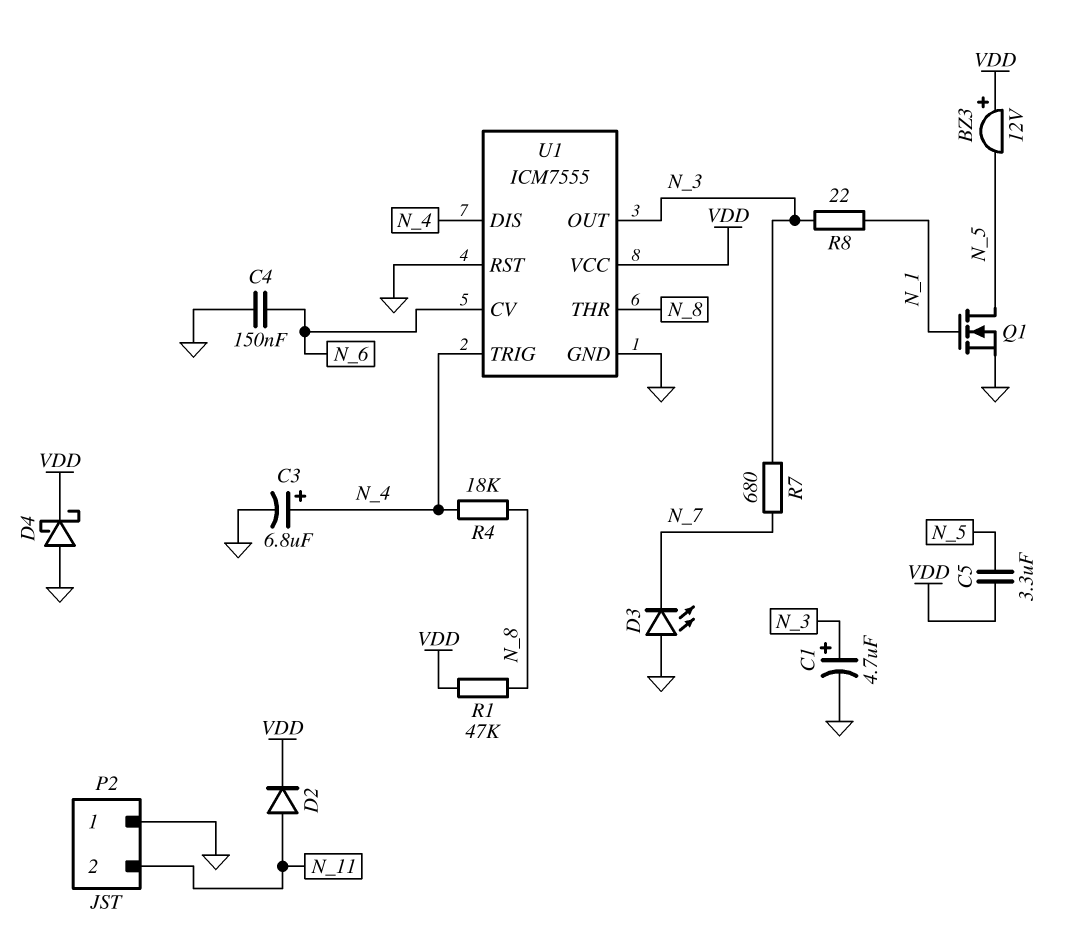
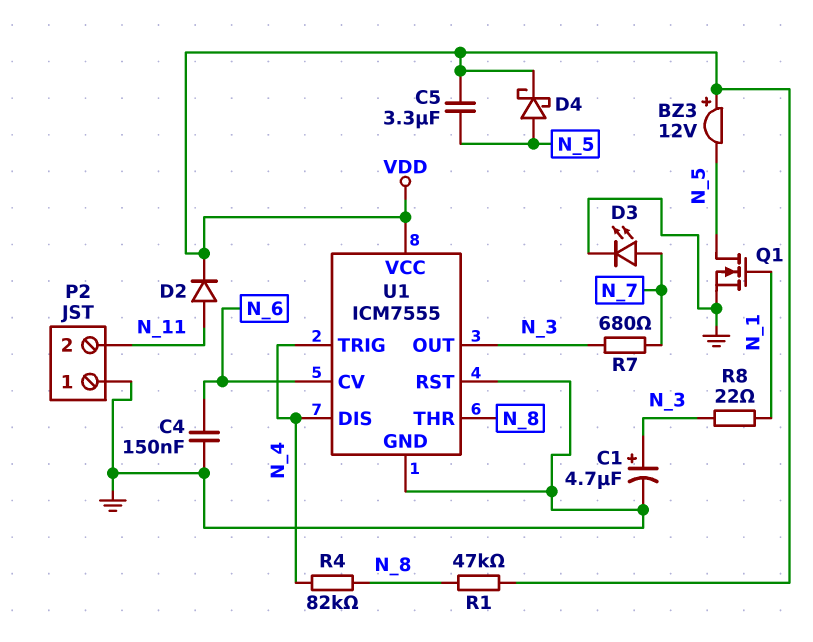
C3: 6.8uF (plus N_4, minus GND) -> none
D3: LED (A GND, K N_7) -> LED (A N_7, K GND)
D4: schottky (A GND, K VDD) -> schottky (A N_5, K VDD)
R4: 18k (N_4, N_8) -> 82k (N_4, N_8)

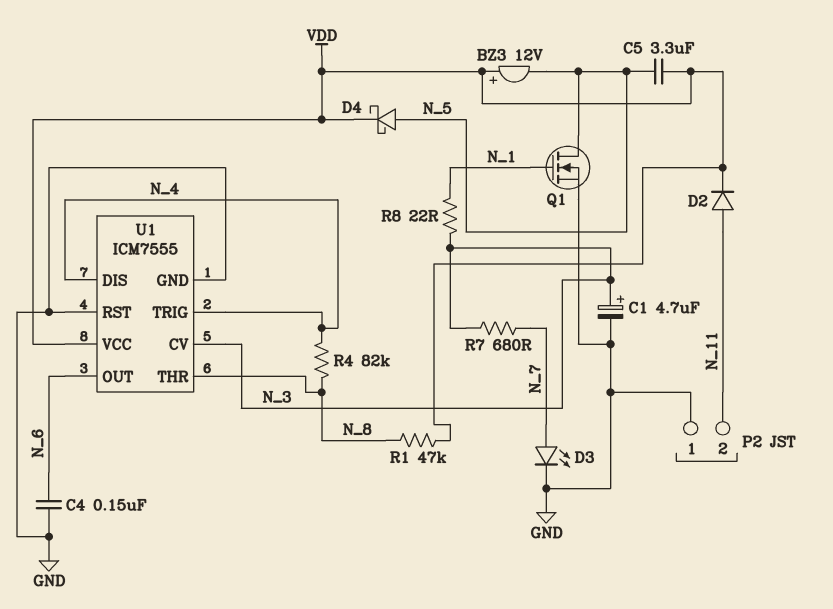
U1 pin CV: N_6 -> N_3
U1 pin OUT: N_3 -> N_6

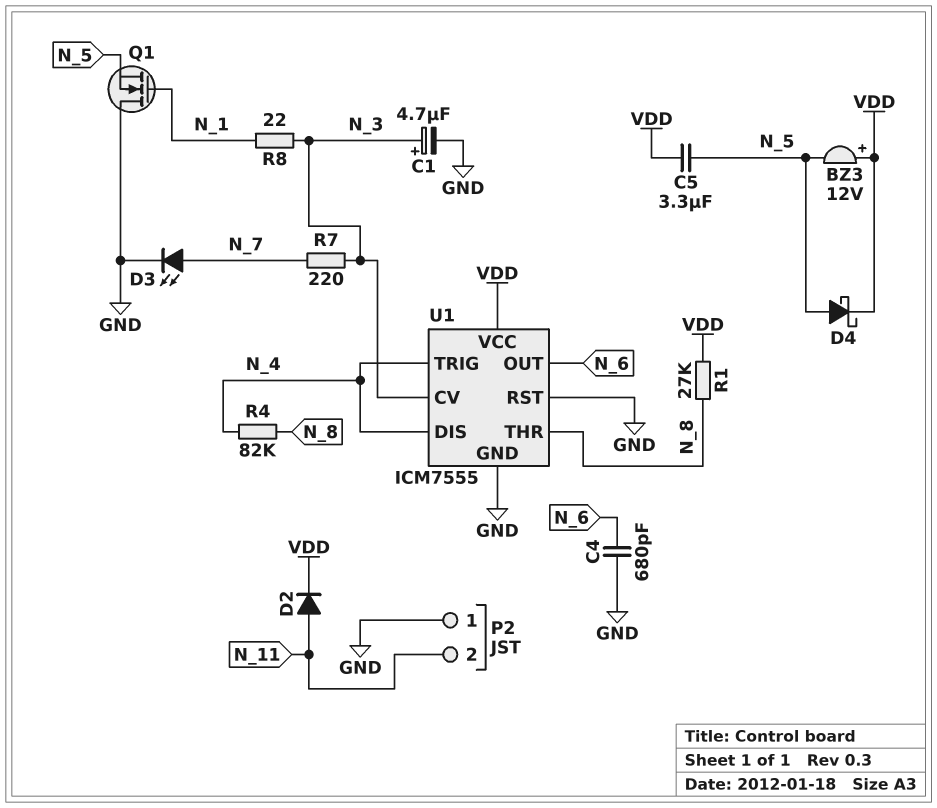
C4: 150nF (GND, N_6) -> 680pF (GND, N_6)
Q1: NMOS (G N_1, D N_5, S GND) -> NMOS (G N_1, D GND, S N_5)
R1: 47k (N_8, VDD) -> 27k (N_8, VDD)
R7: 680 (N_3, N_7) -> 220 (N_3, N_7)

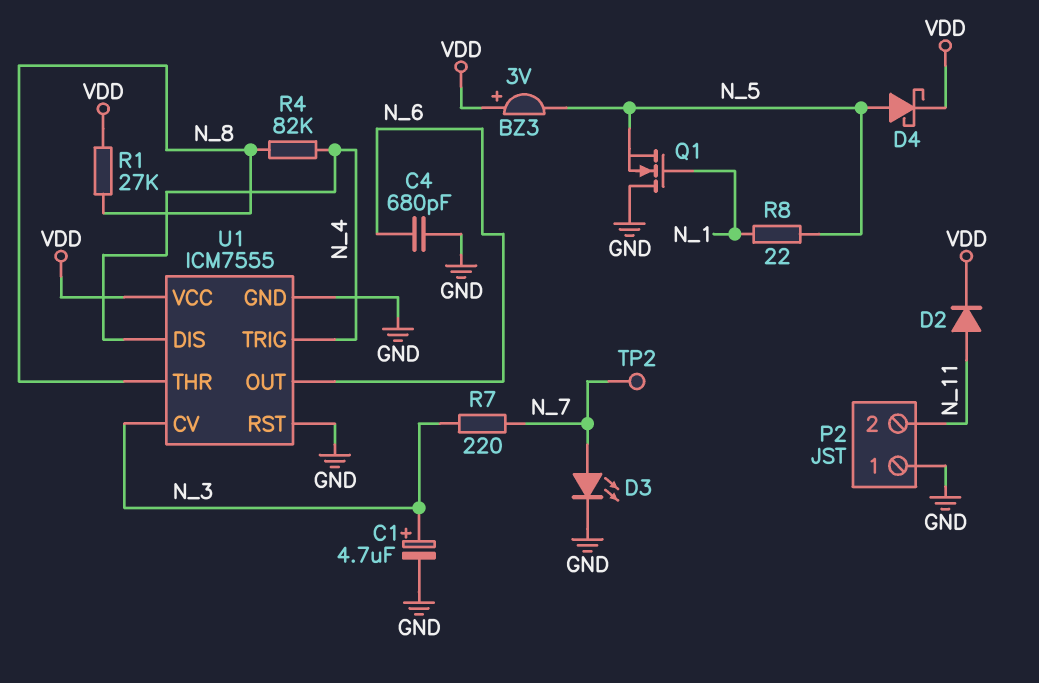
BZ3: buzzer 12V (plus VDD, minus N_5) -> buzzer 3V (plus VDD, minus N_5)
C5: 3.3uF (N_5, VDD) -> none
R8: 22 (N_1, N_3) -> 22 (N_1, N_5)
TP2: none -> test point (N_7)

